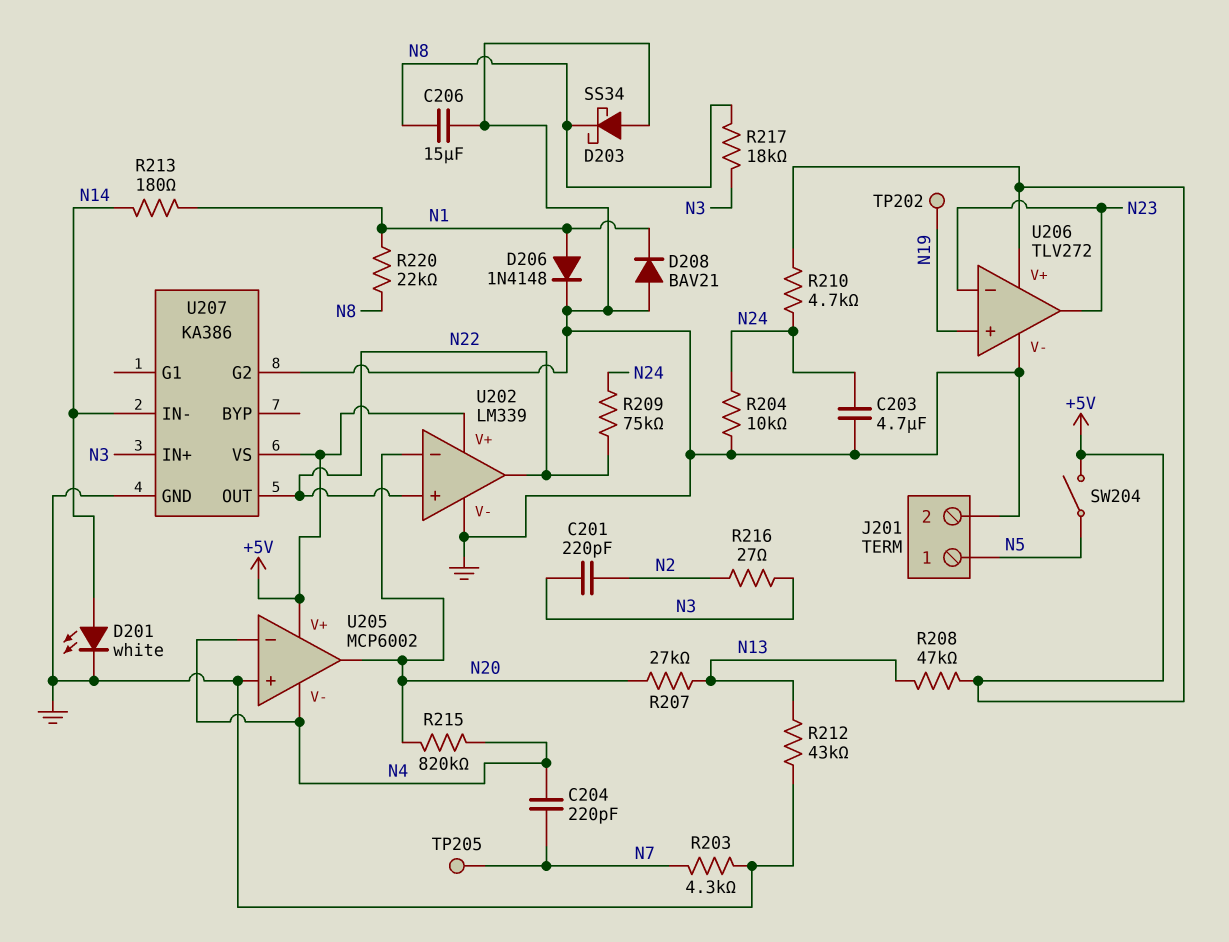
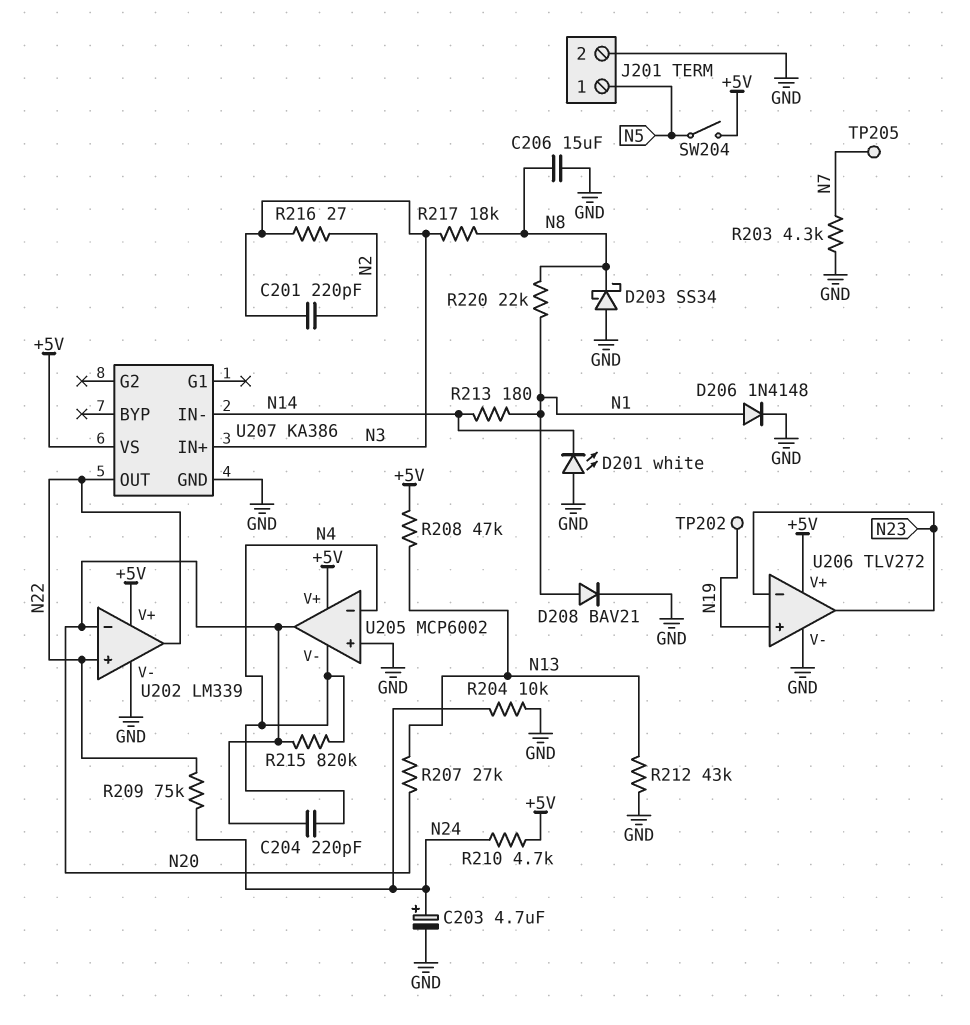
C203: 4.7uF (GND, N24) -> 4.7uF (plus N24, minus GND)
C204: 220pF (N4, N7) -> 220pF (N4, N20)
D201: LED white (A N14, K GND) -> LED white (A GND, K N14)
D208: diode BAV21 (A GND, K N1) -> diode BAV21 (A N1, K GND)
U207 pin G2: GND -> none

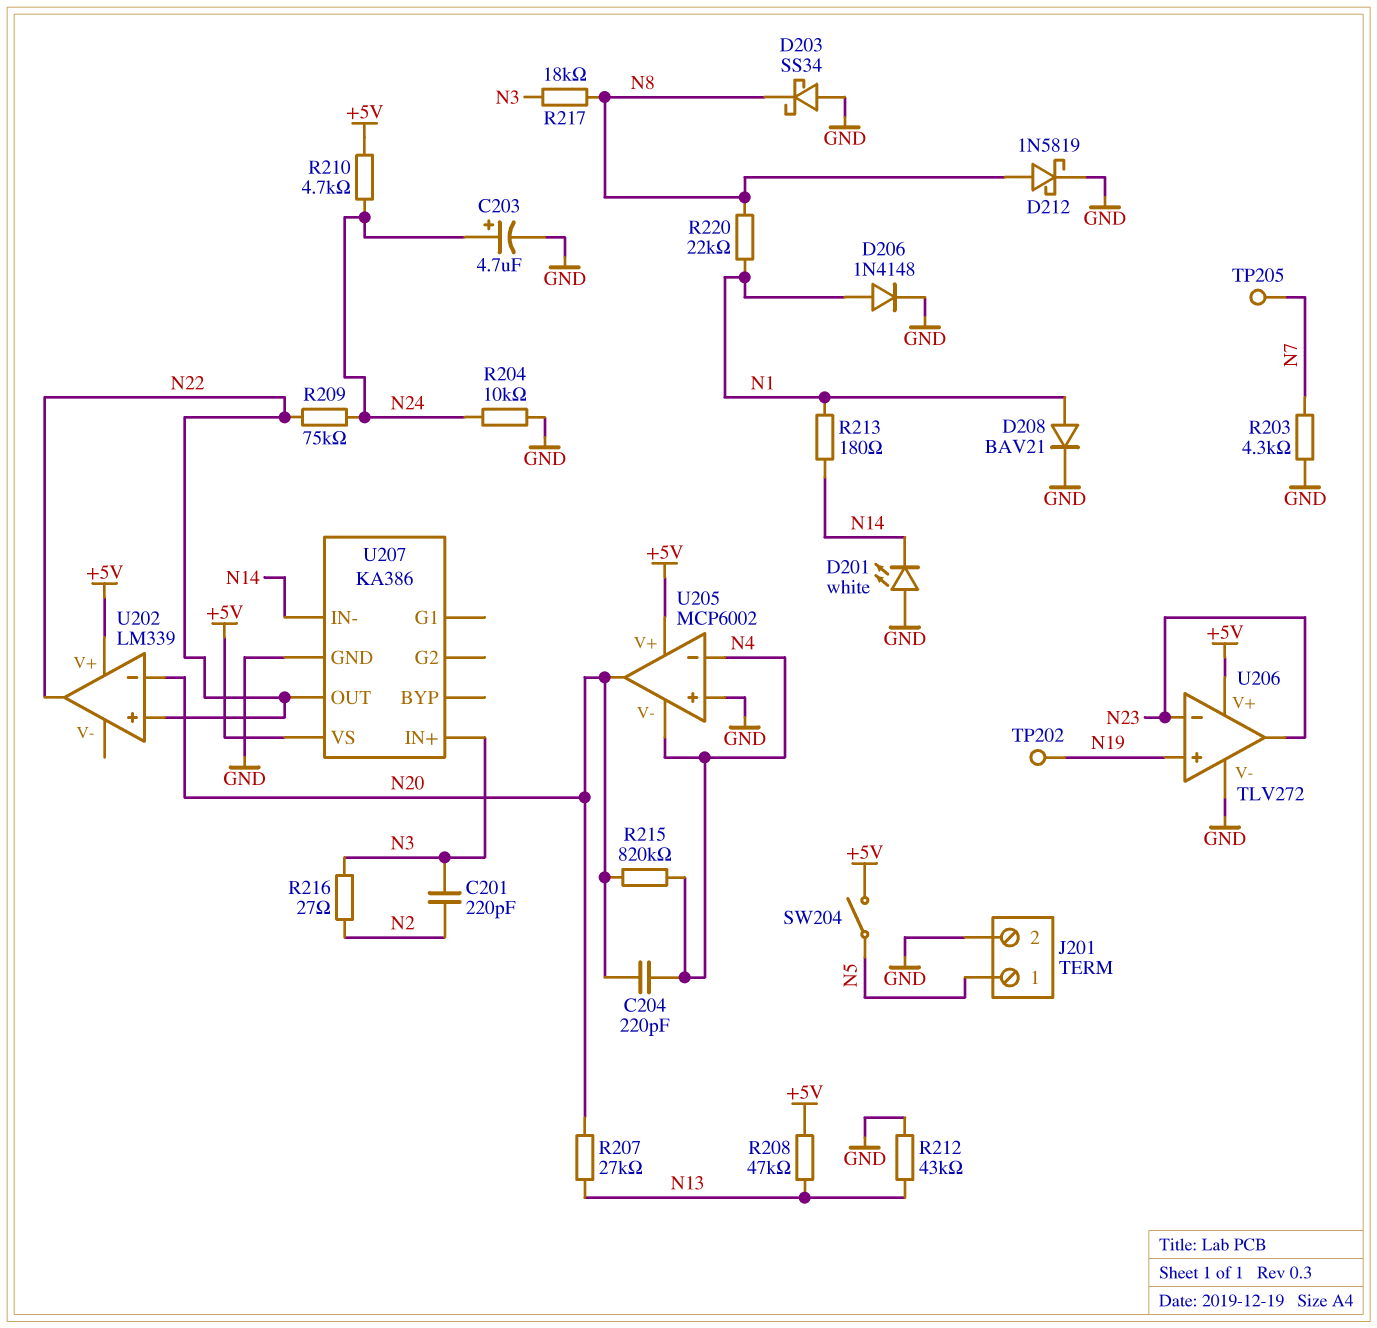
C206: 15uF (GND, N8) -> none
D212: none -> schottky 1N5819 (A N8, K GND)
U202 pin V-: GND -> none

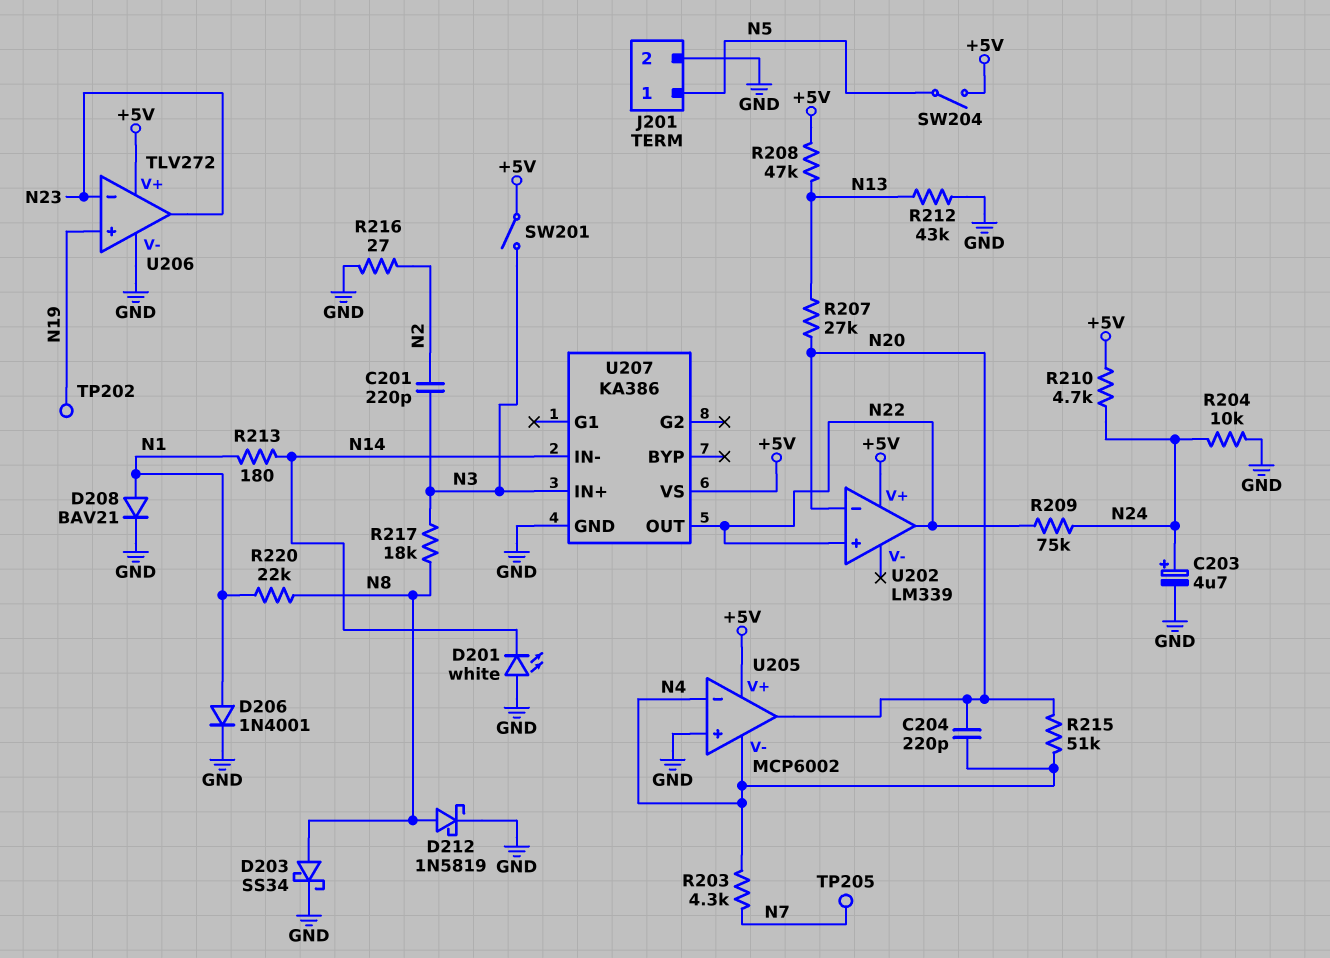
D203: schottky SS34 (A GND, K N8) -> schottky SS34 (A N8, K GND)
D206: diode 1N4148 (A N1, K GND) -> diode 1N4001 (A N1, K GND)
R203: 4.3k (GND, N7) -> 4.3k (N4, N7)
R215: 820k (N4, N20) -> 51k (N4, N20)
R216: 27 (N2, N3) -> 27 (GND, N2)
SW201: none -> switch (+5V, N3)

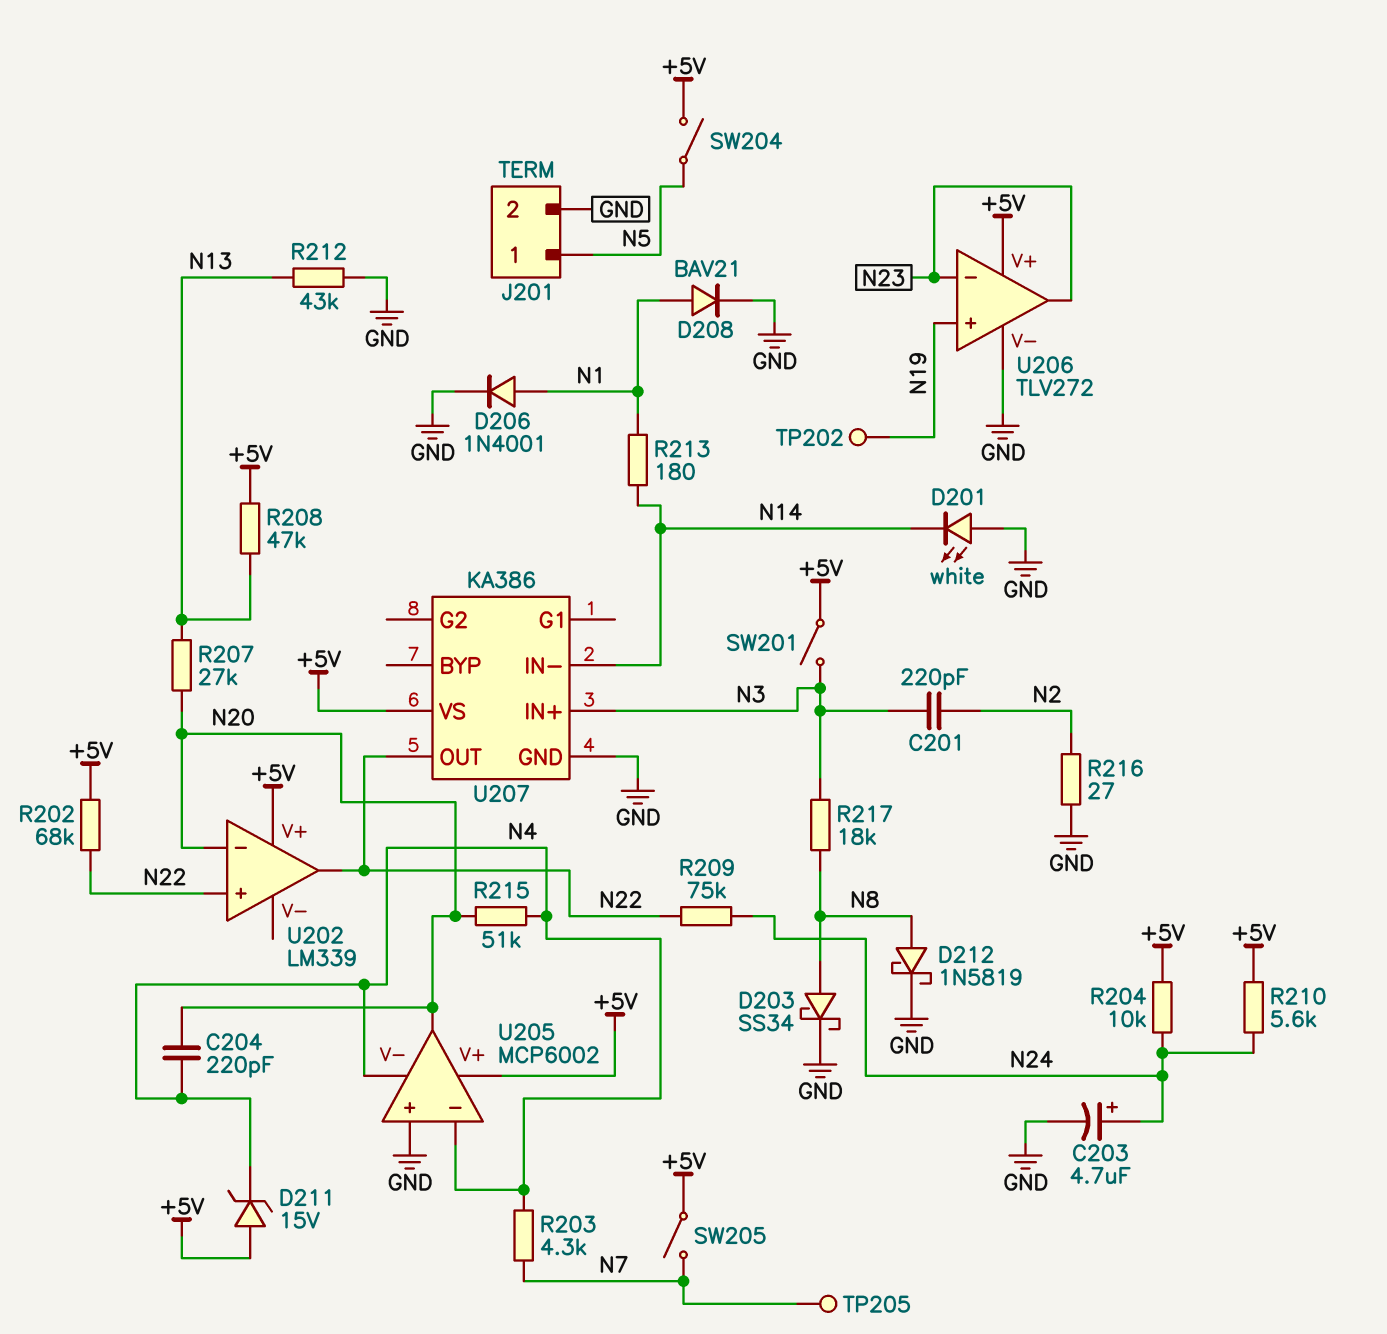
D211: none -> zener 15V (A +5V, K N4)
R202: none -> 68k (+5V, N22)
R204: 10k (GND, N24) -> 10k (+5V, N24)
R210: 4.7k (+5V, N24) -> 5.6k (+5V, N24)
R220: 22k (N1, N8) -> none
SW205: none -> switch (+5V, N7)

